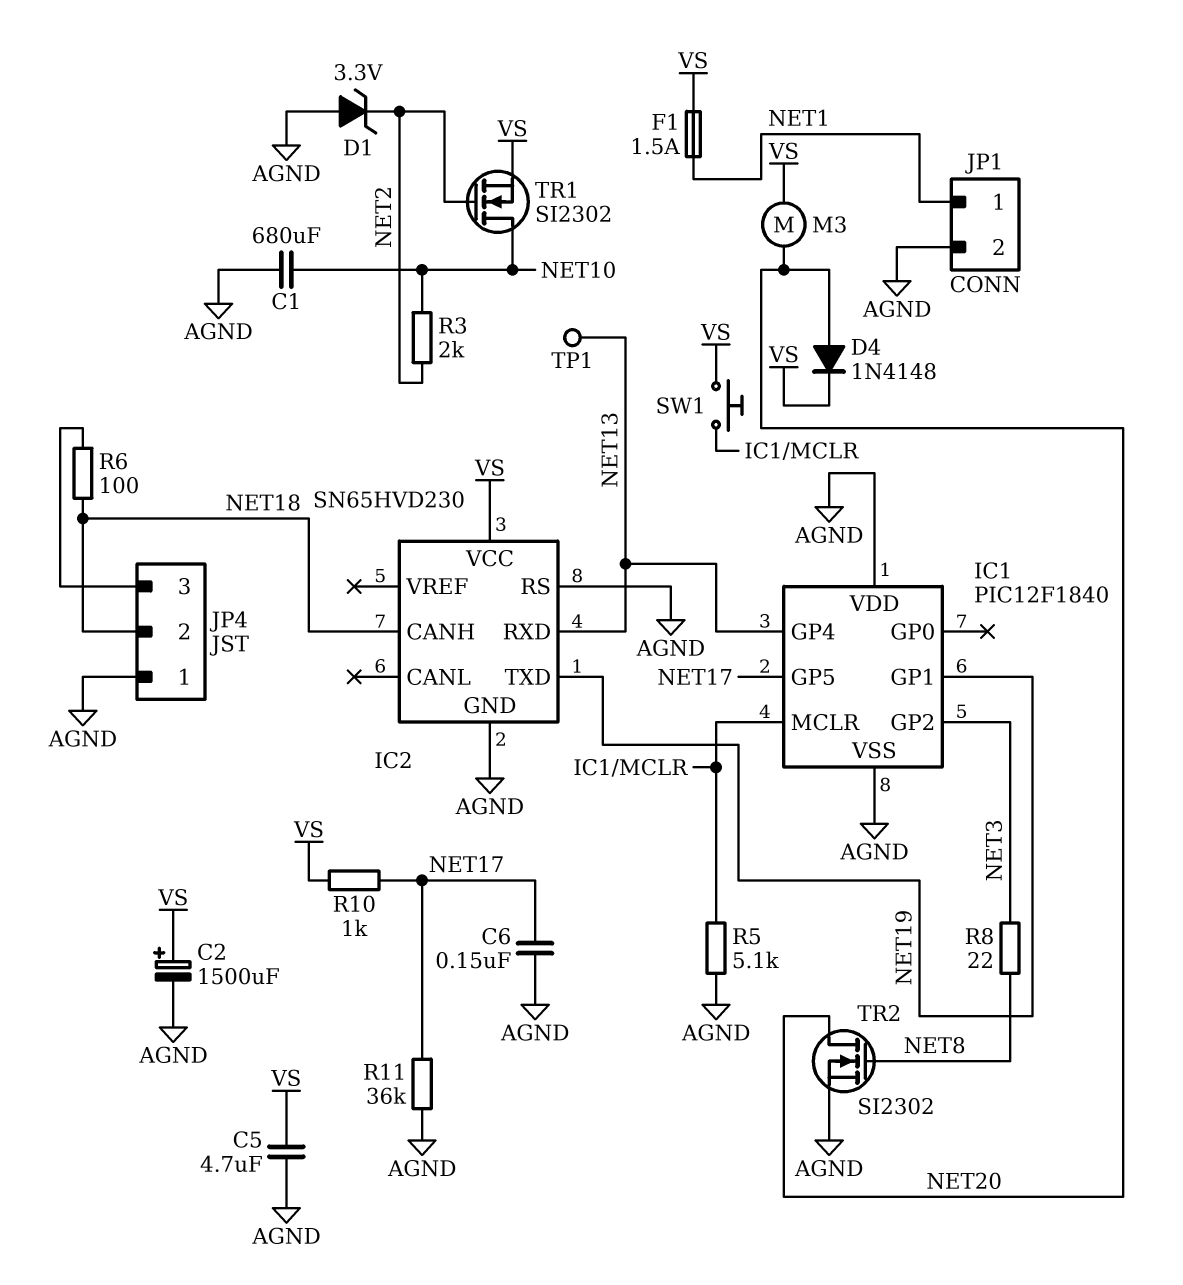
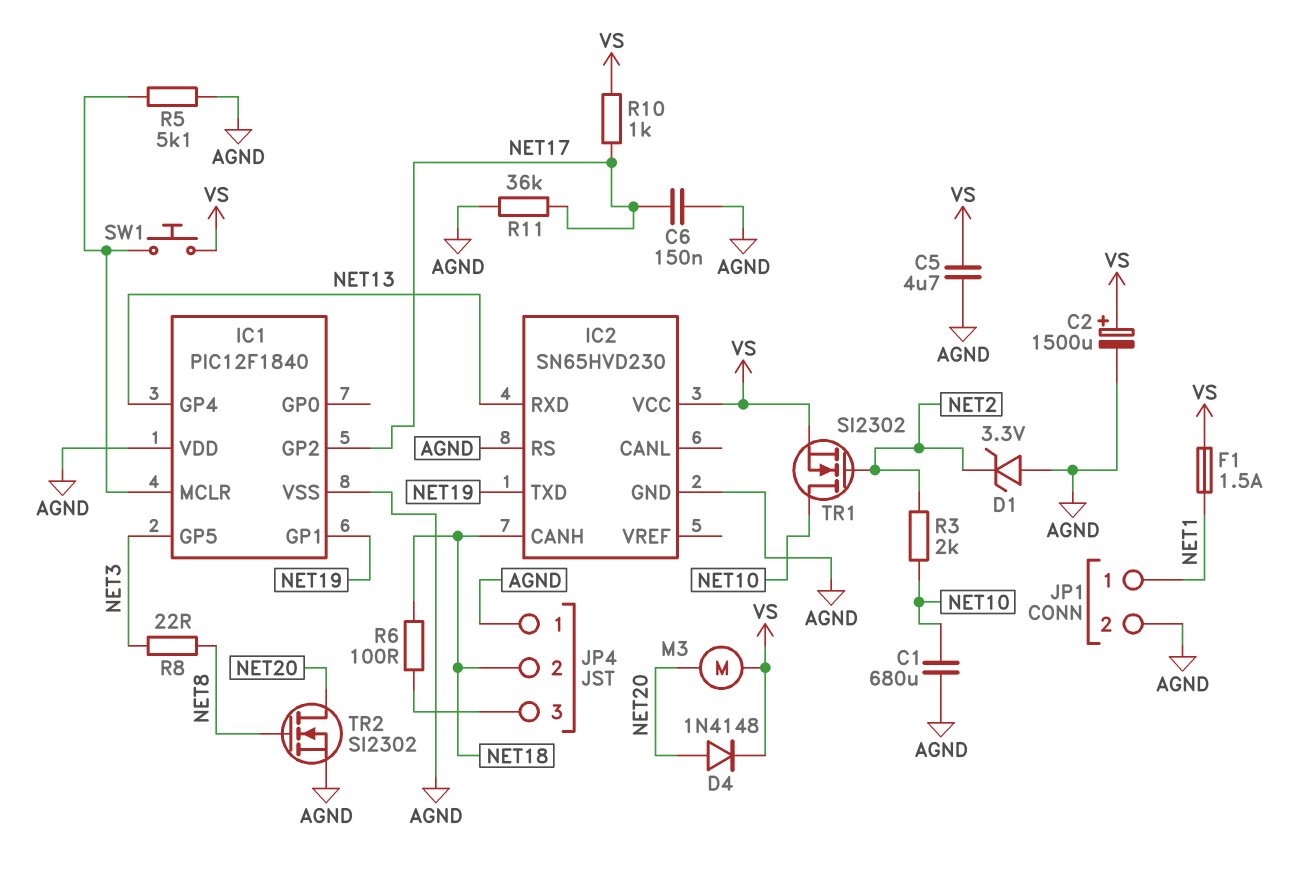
IC1 pin GP2: NET3 -> NET17
IC1 pin GP5: NET17 -> NET3
TP1: test point (NET13) -> none

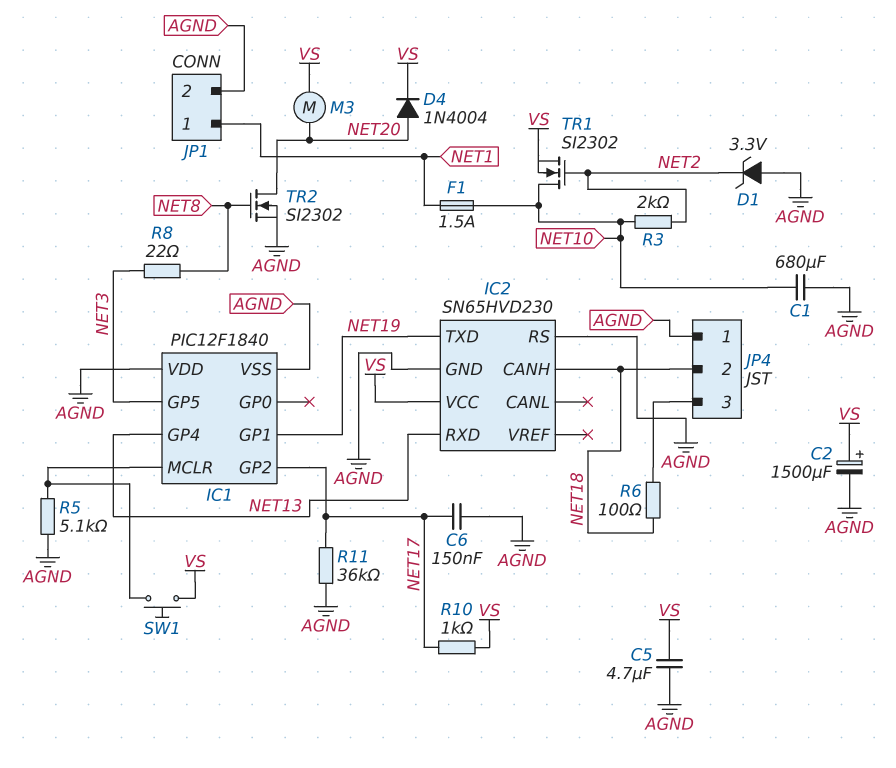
D4: diode 1N4148 (A NET20, K VS) -> diode 1N4004 (A NET20, K VS)
F1: 1.5A (NET1, VS) -> 1.5A (NET1, NET10)

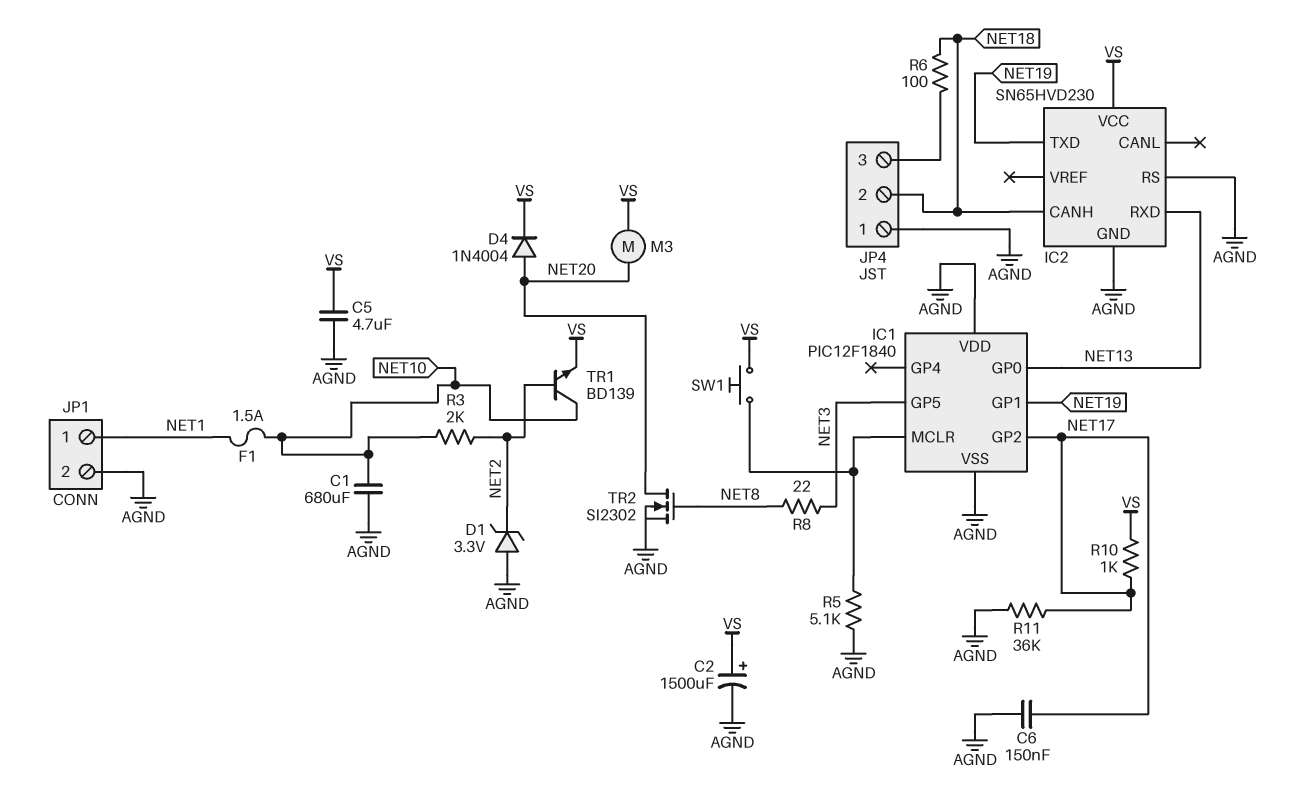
IC1 pin GP0: none -> NET13
IC1 pin GP4: NET13 -> none
TR1: NMOS SI2302 (G NET2, D NET10, S VS) -> NPN BD139 (B NET2, C NET10, E VS)

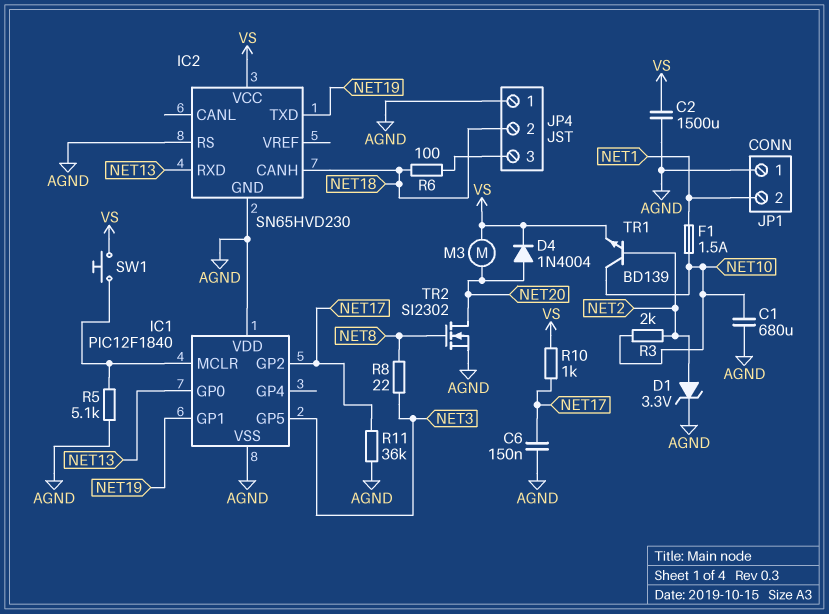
C2: 1500uF (plus VS, minus AGND) -> 1500uF (AGND, VS)
C5: 4.7uF (AGND, VS) -> none
D1: zener 3.3V (A AGND, K NET2) -> zener 3.3V (A NET2, K AGND)
JP1 pin 1: NET1 -> AGND
JP1 pin 2: AGND -> NET1

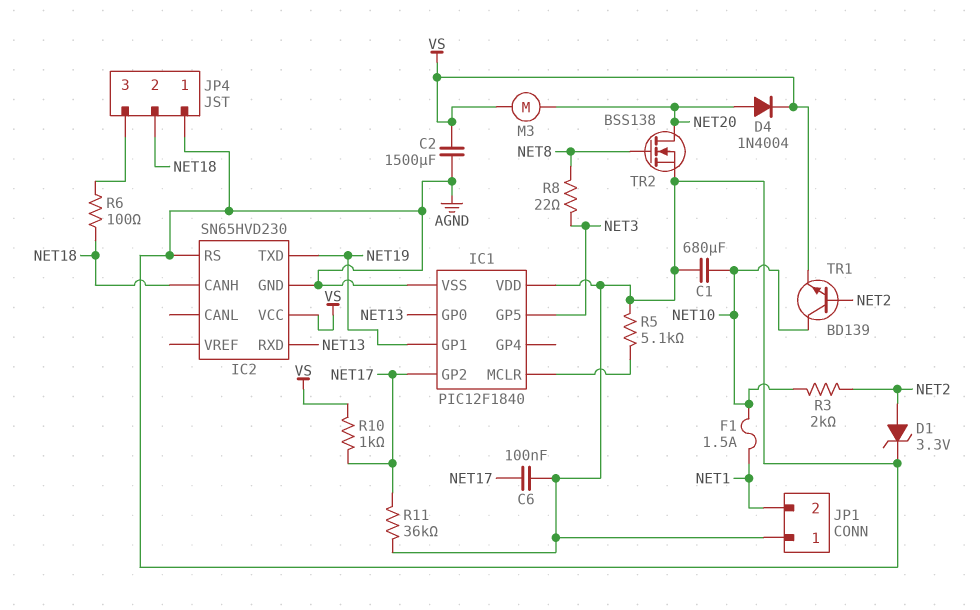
C6: 150nF (AGND, NET17) -> 100nF (AGND, NET17)
SW1: button (IC1/MCLR, VS) -> none
TR2: NMOS SI2302 (G NET8, D NET20, S AGND) -> NMOS BSS138 (G NET8, D NET20, S AGND)

